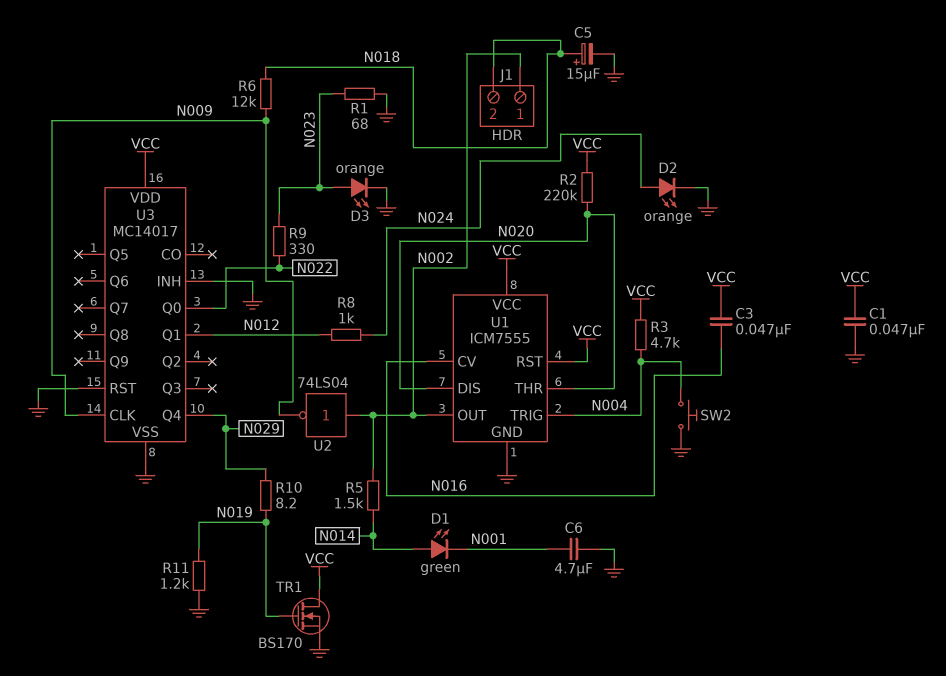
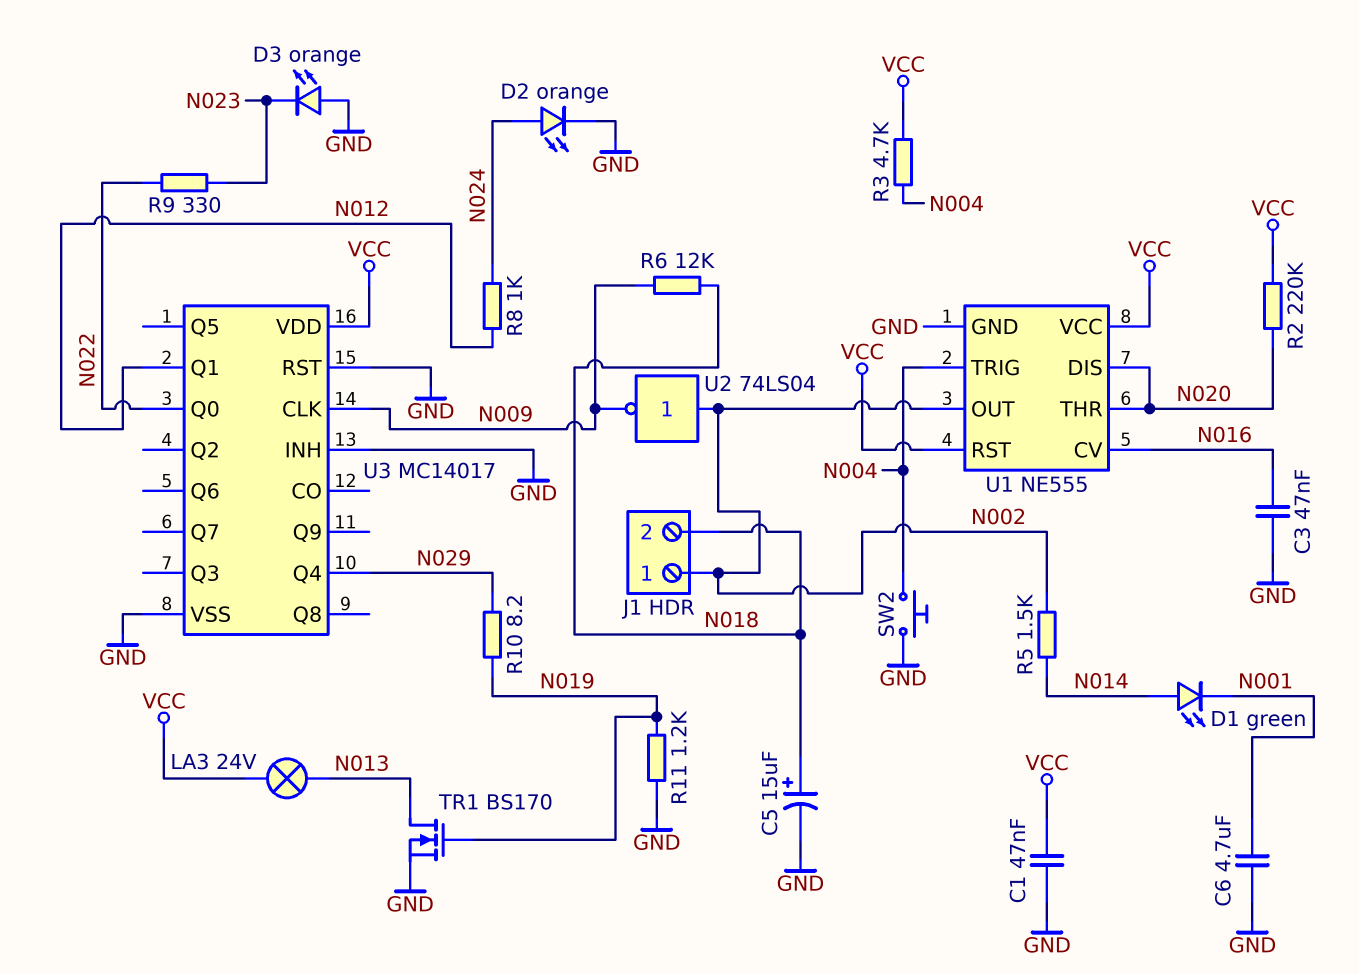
C3: 47nF (N016, VCC) -> 47nF (GND, N016)
D3: LED orange (A N023, K GND) -> LED orange (A GND, K N023)
LA3: none -> lamp 24V (N013, VCC)
R1: 68 (GND, N023) -> none
TR1: NMOS BS170 (G N019, D VCC, S GND) -> NMOS BS170 (G N019, D N013, S GND)
U1: ICM7555 -> NE555

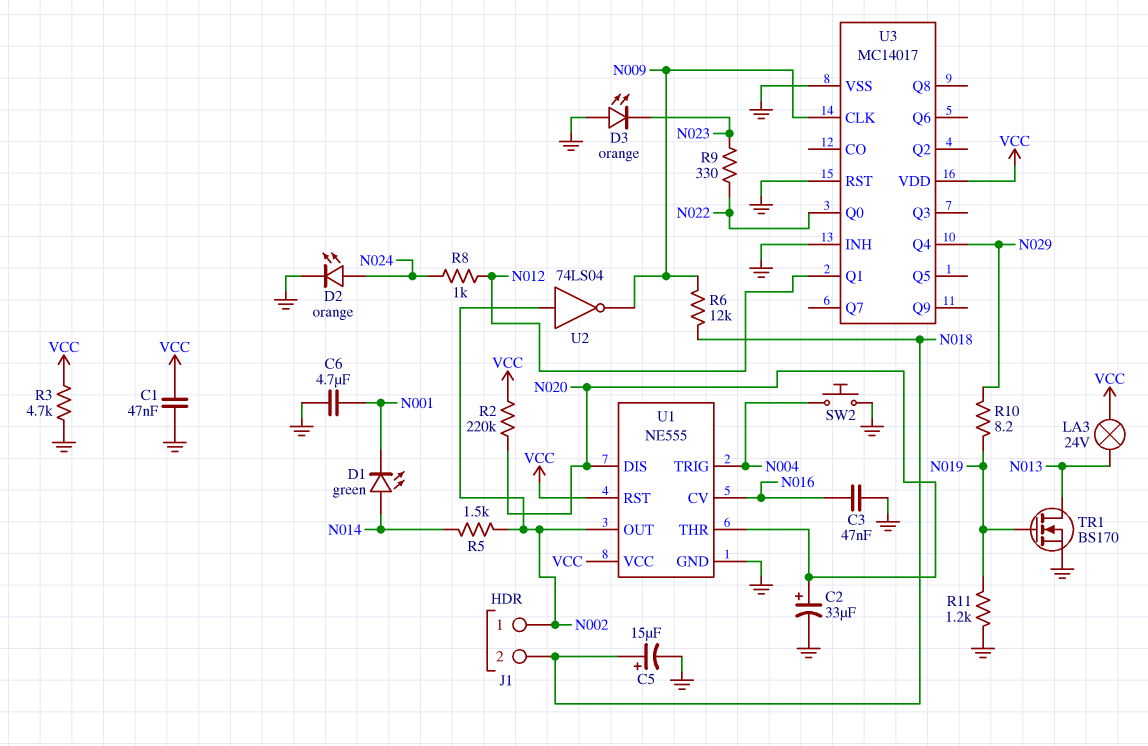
C2: none -> 33uF (plus N020, minus GND)
R3: 4.7k (N004, VCC) -> 4.7k (GND, VCC)

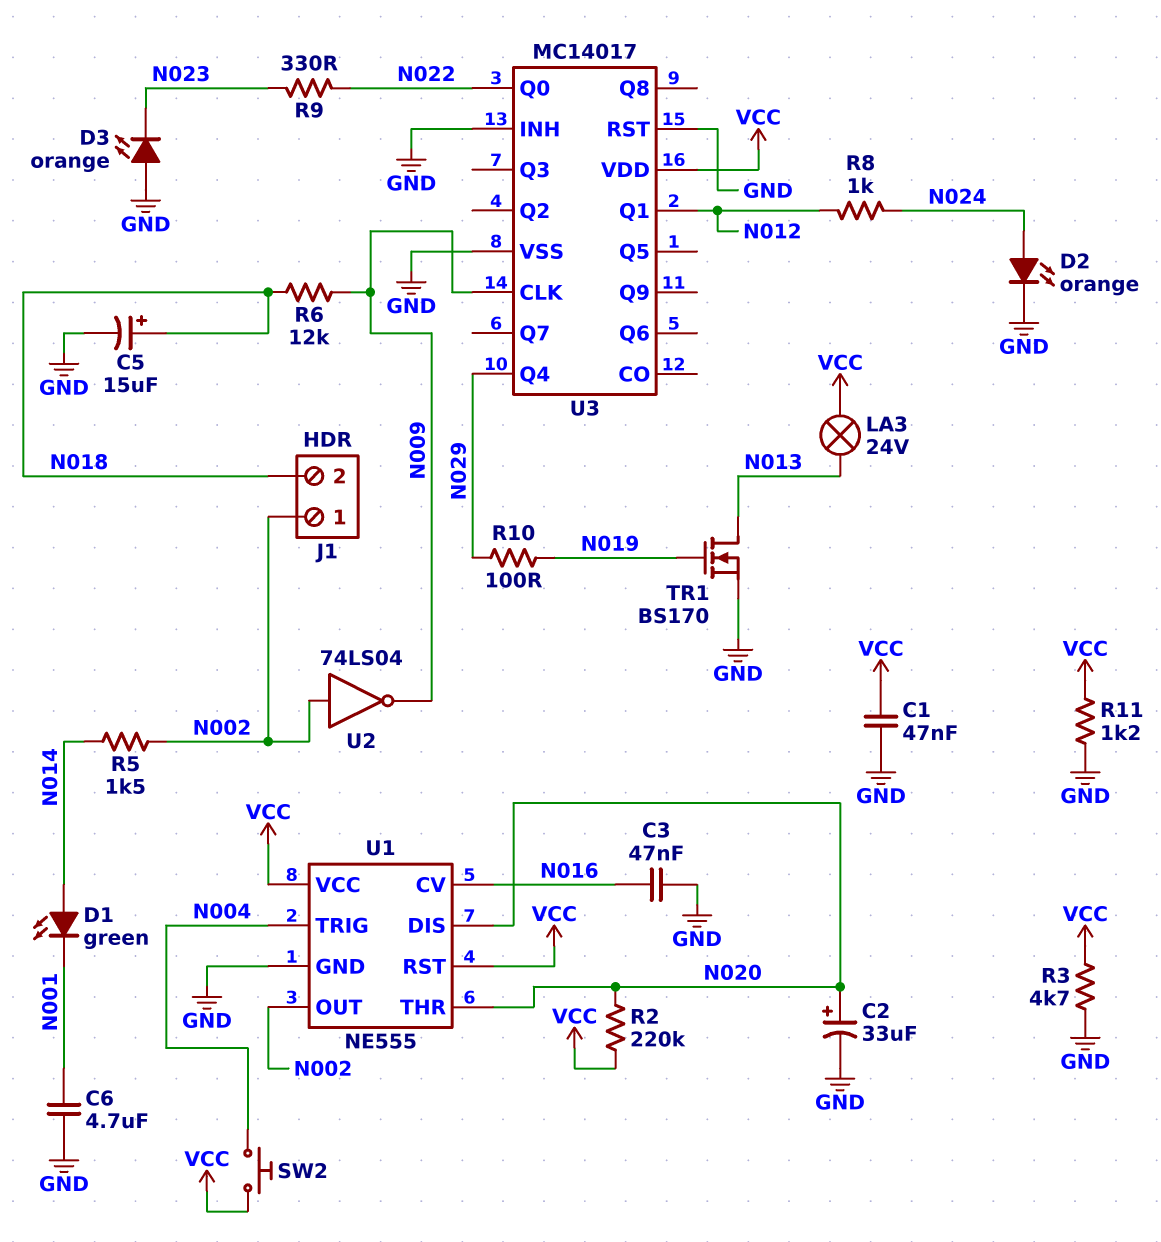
R10: 8.2 (N019, N029) -> 100 (N019, N029)
R11: 1.2k (GND, N019) -> 1.2k (GND, VCC)
SW2: button (GND, N004) -> button (N004, VCC)

